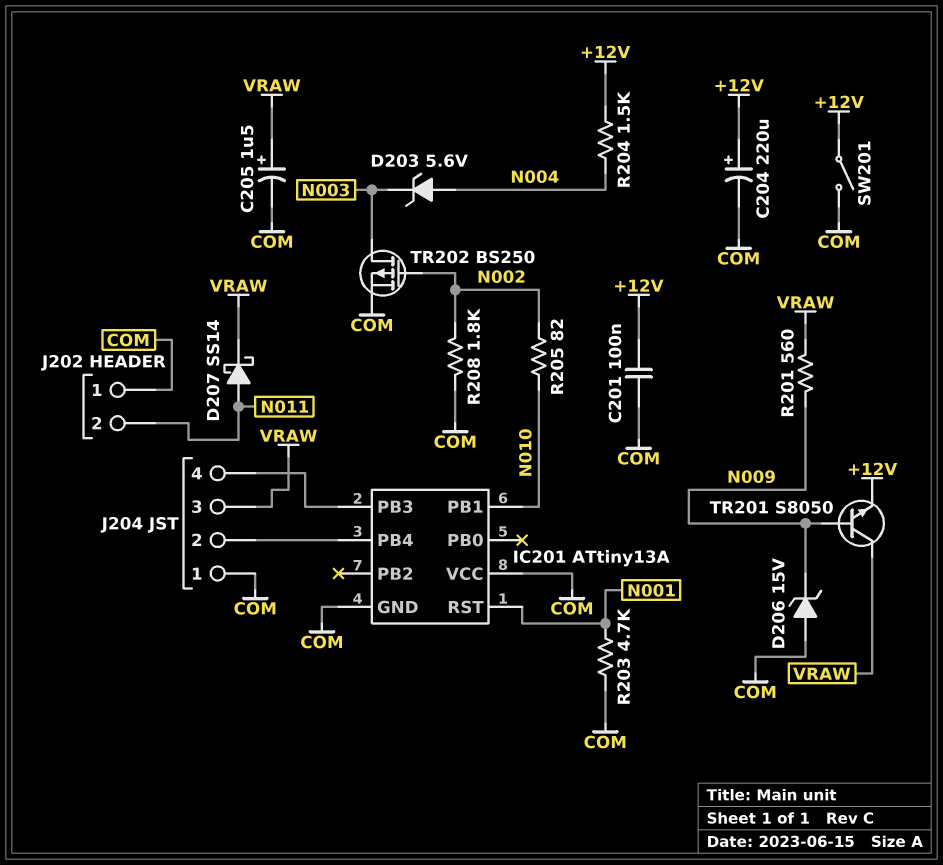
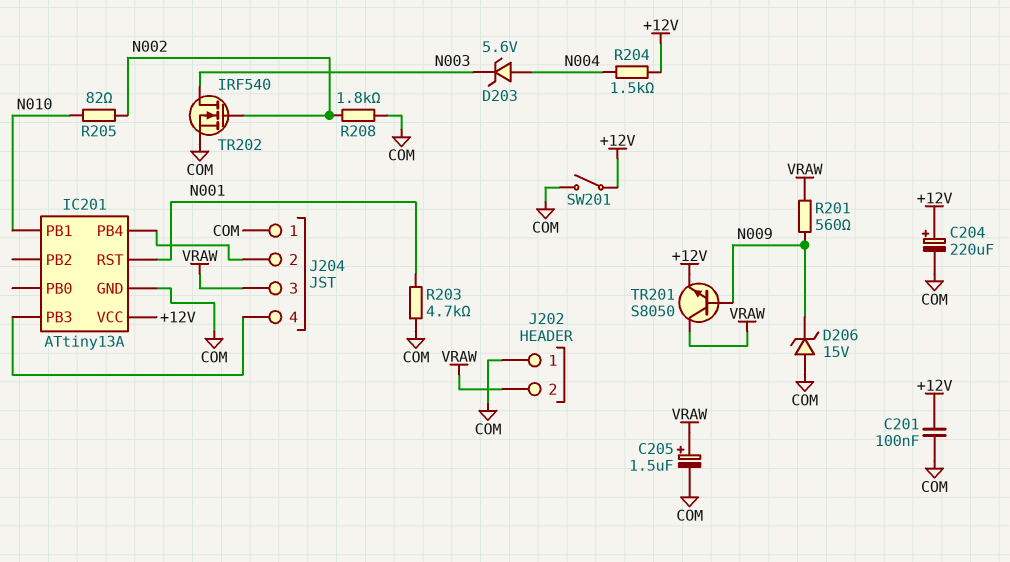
D207: schottky SS14 (A N011, K VRAW) -> none
IC201 pin VCC: COM -> +12V
J202 pin 2: N011 -> VRAW
TR202: PMOS BS250 (G N002, D N003, S COM) -> NMOS IRF540 (G N002, D N003, S COM)

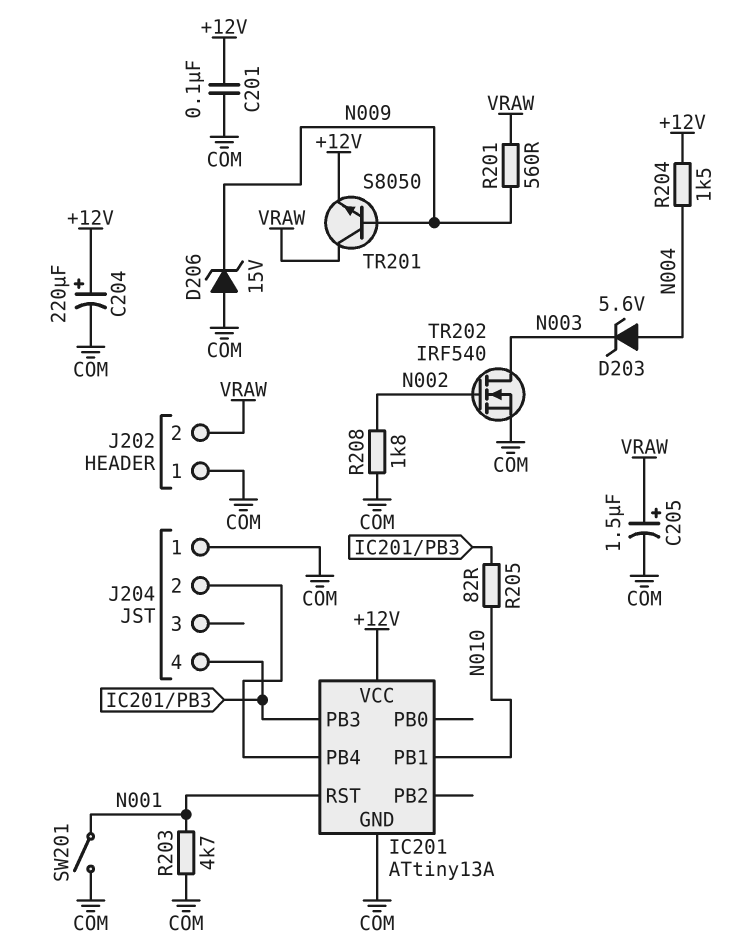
J204 pin 3: VRAW -> none
R205: 82 (N002, N010) -> 82 (IC201/PB3, N010)
SW201: switch (+12V, COM) -> switch (COM, N001)

